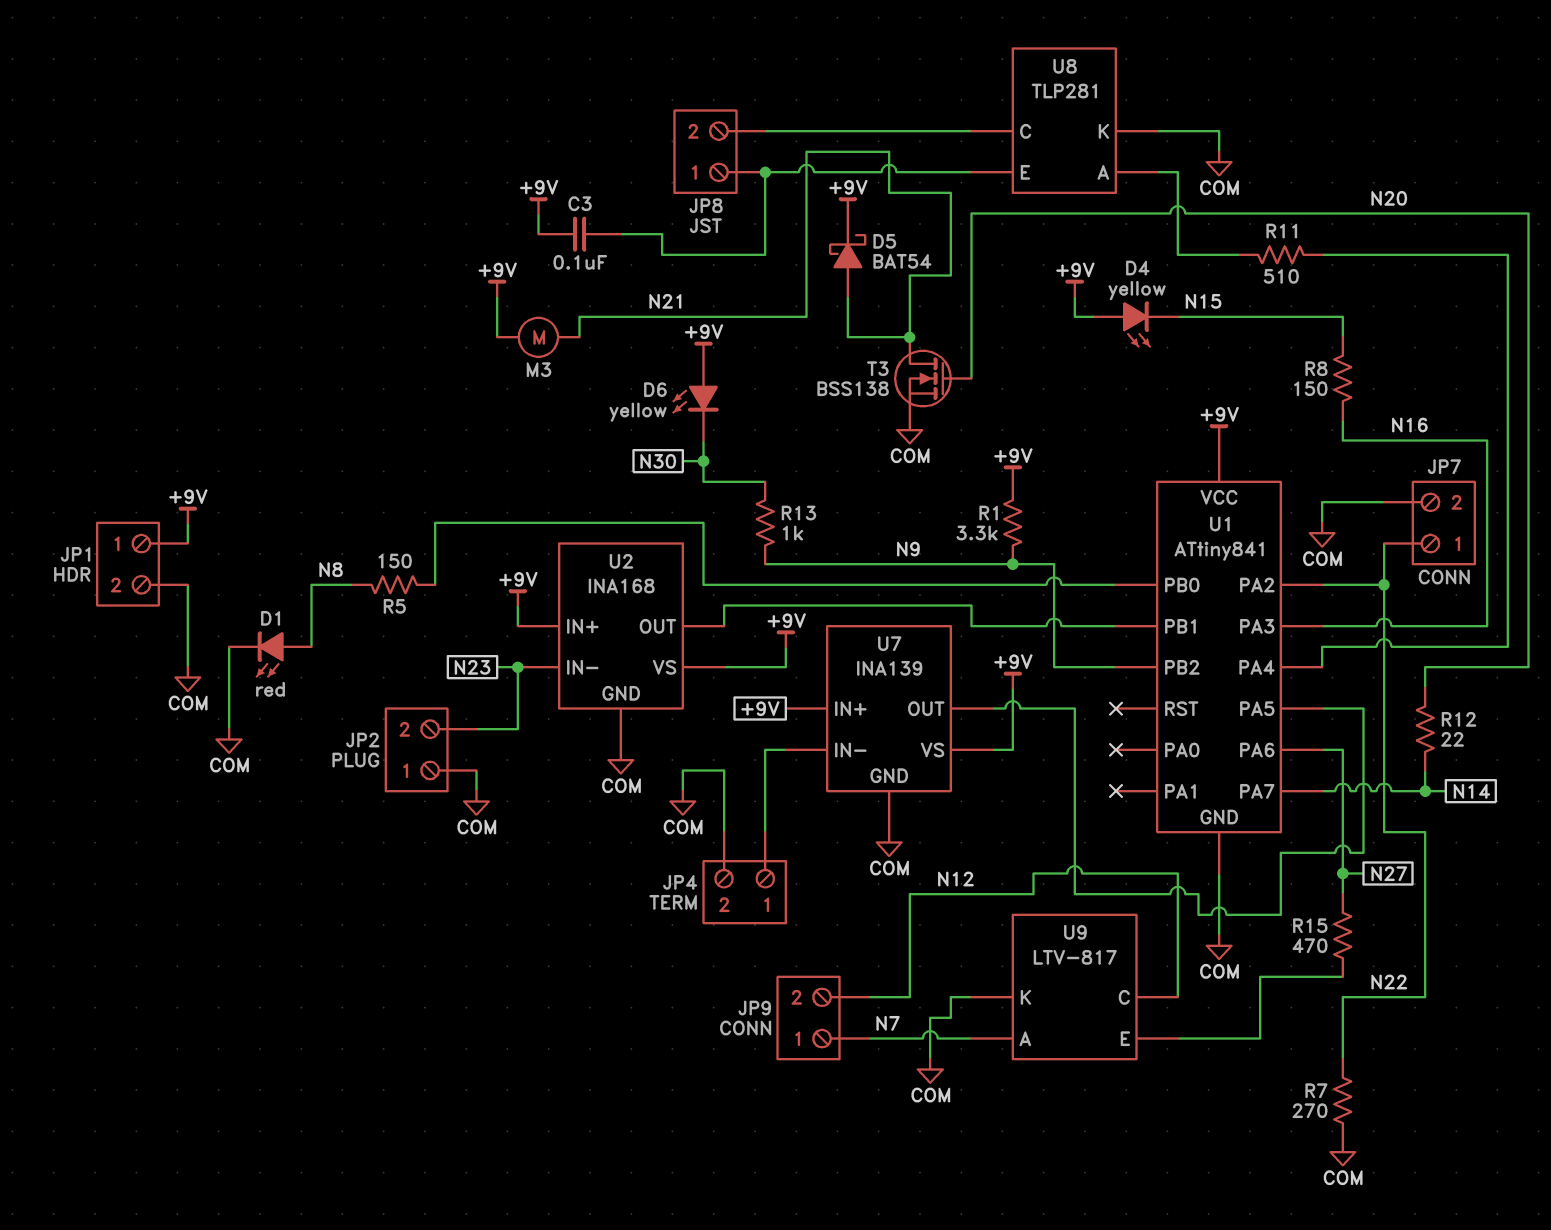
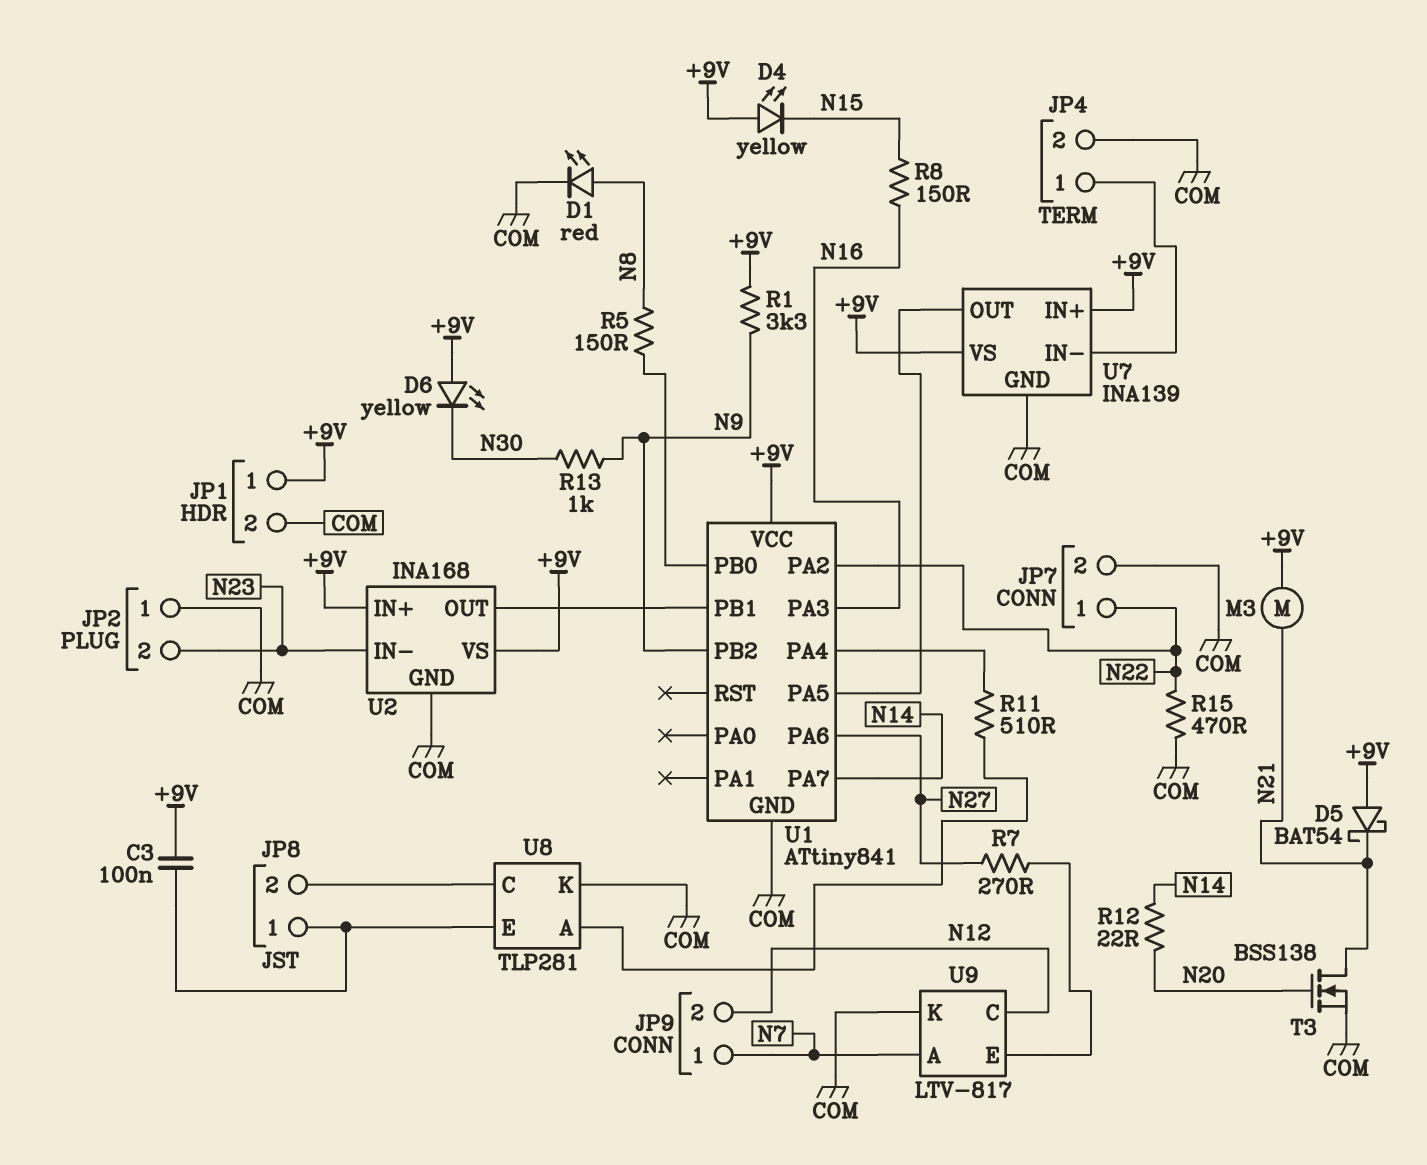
D5: schottky BAT54 (A N21, K +9V) -> schottky BAT54 (A +9V, K N21)
R7: 270 (COM, N22) -> 270 (N27, U9/E)
R15: 470 (N27, U9/E) -> 470 (COM, N22)

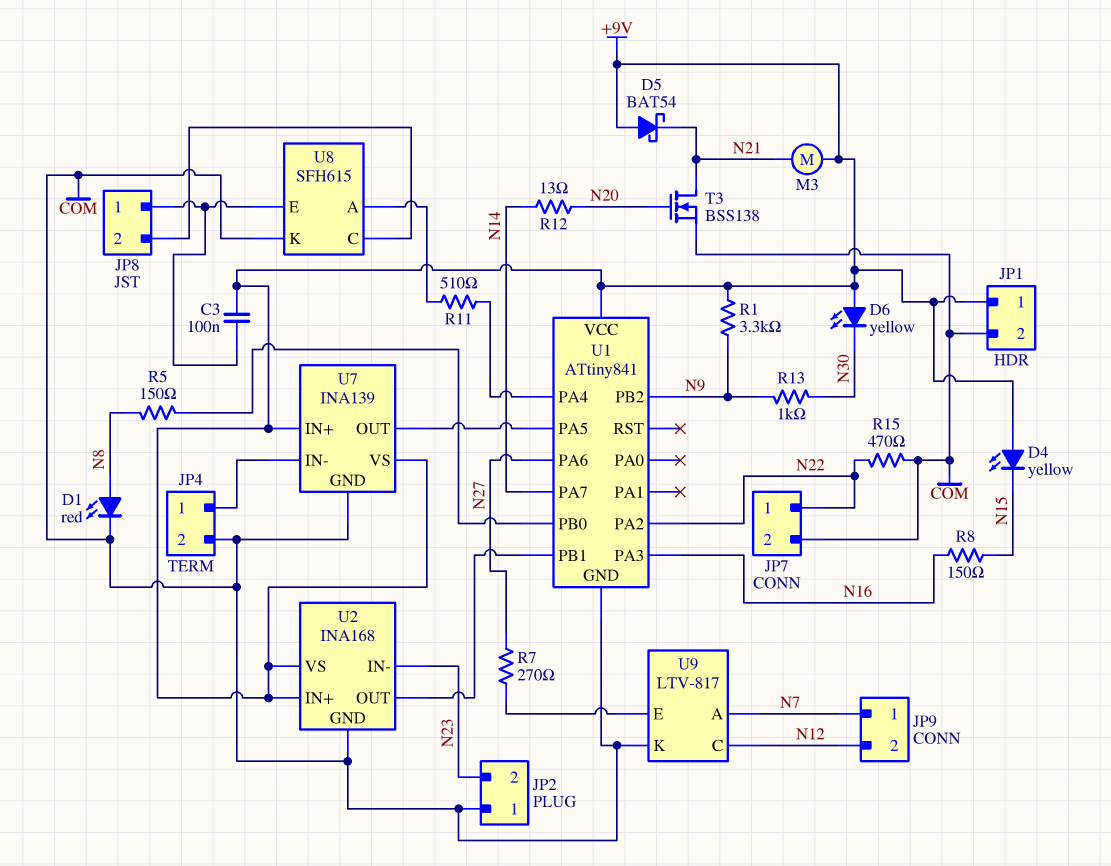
R12: 22 (N14, N20) -> 13 (N14, N20)
U8: TLP281 -> SFH615

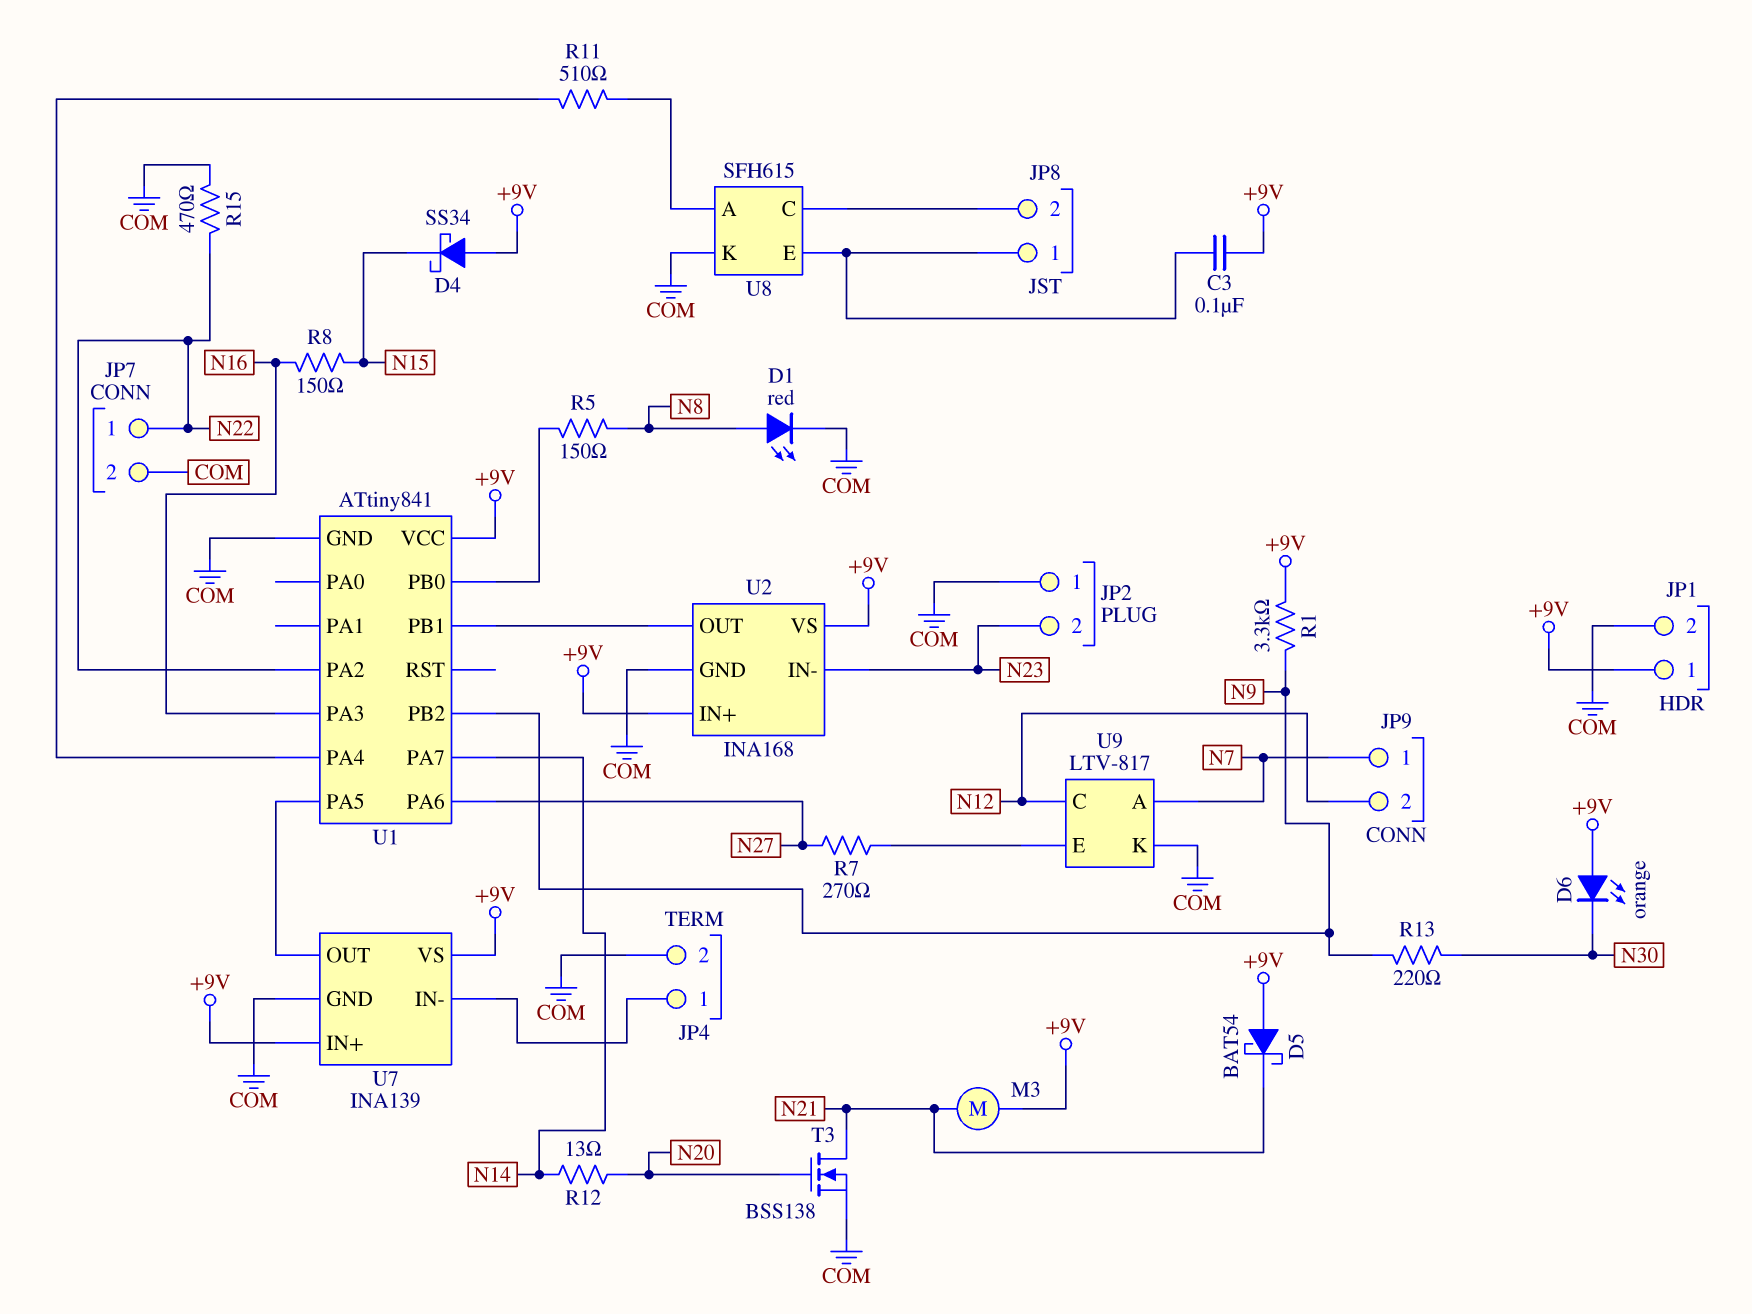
D4: LED yellow (A +9V, K N15) -> schottky SS34 (A +9V, K N15)
D6: LED yellow (A +9V, K N30) -> LED orange (A +9V, K N30)
R13: 1k (N9, N30) -> 220 (N9, N30)

